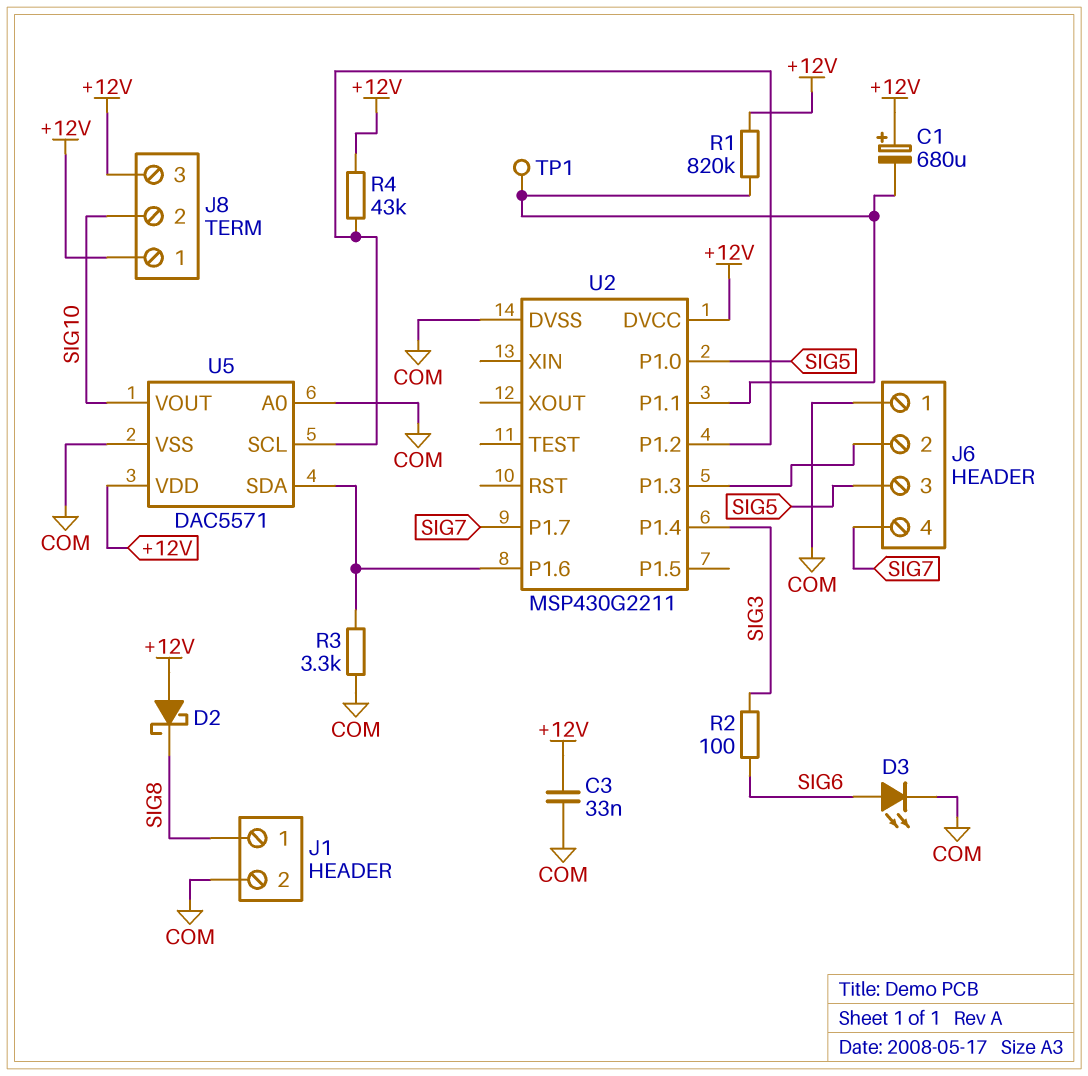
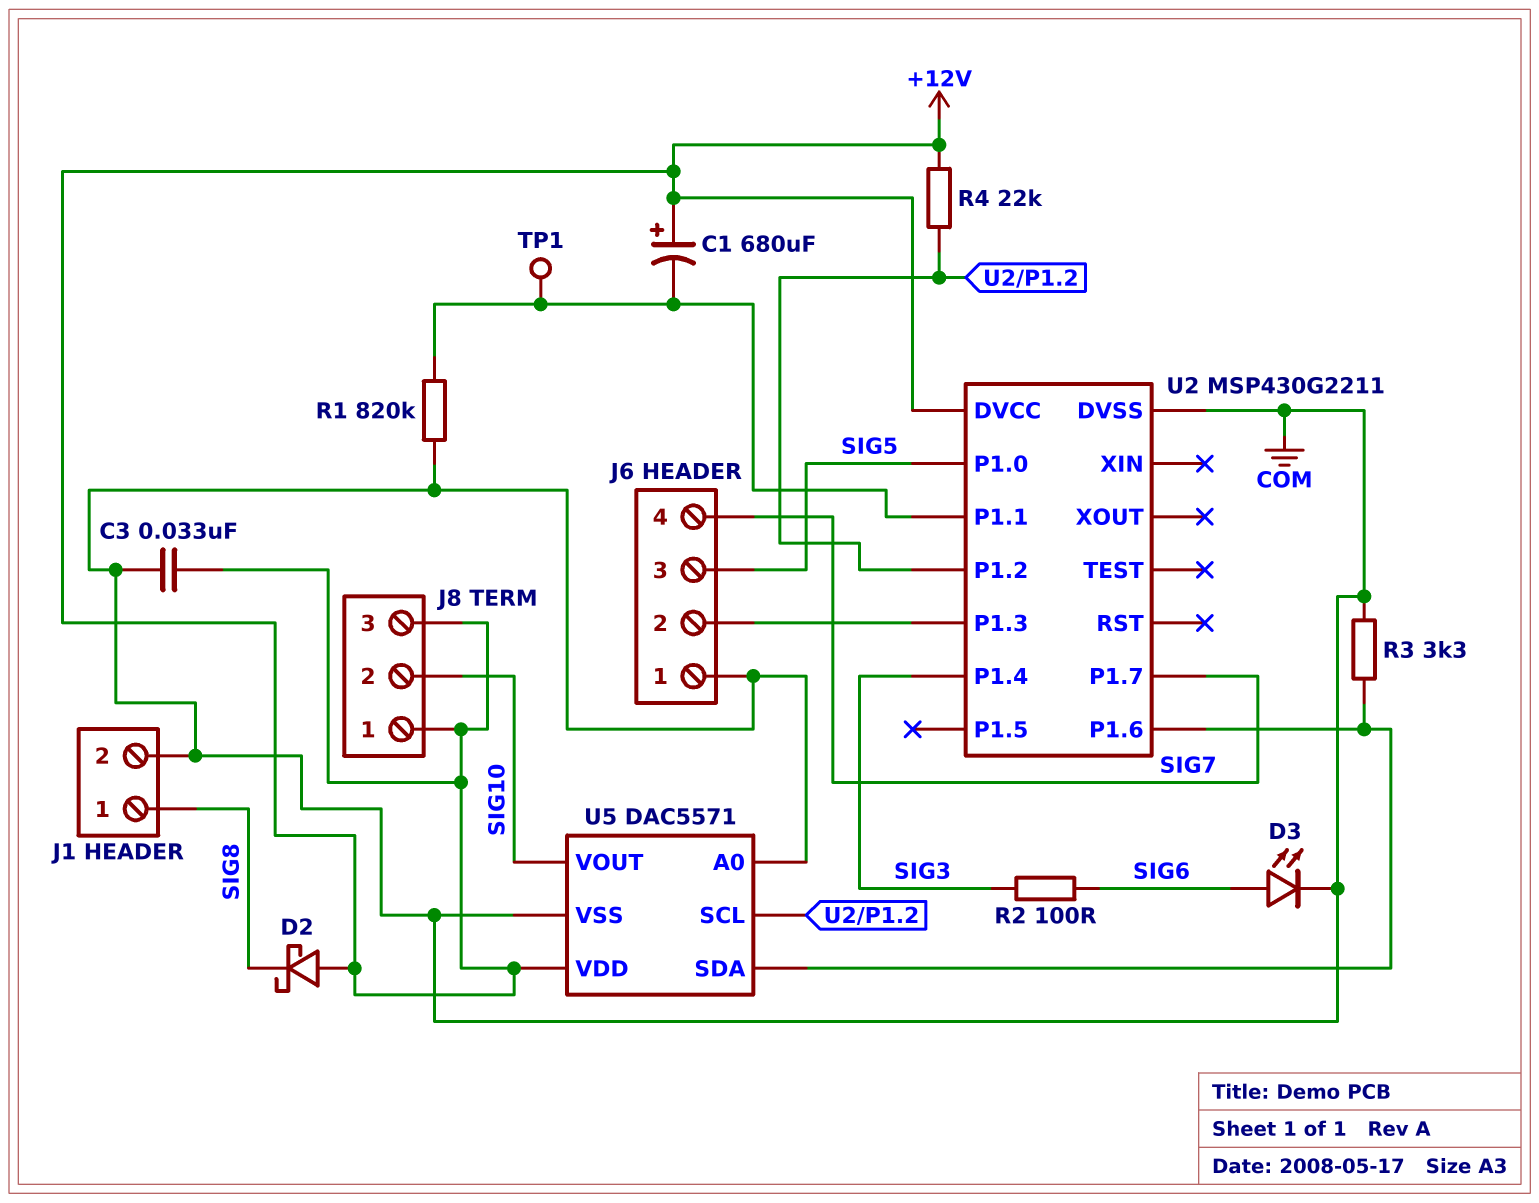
R1: 820k (+12V, U2/P1.1) -> 820k (COM, U2/P1.1)
R4: 43k (+12V, U2/P1.2) -> 22k (+12V, U2/P1.2)

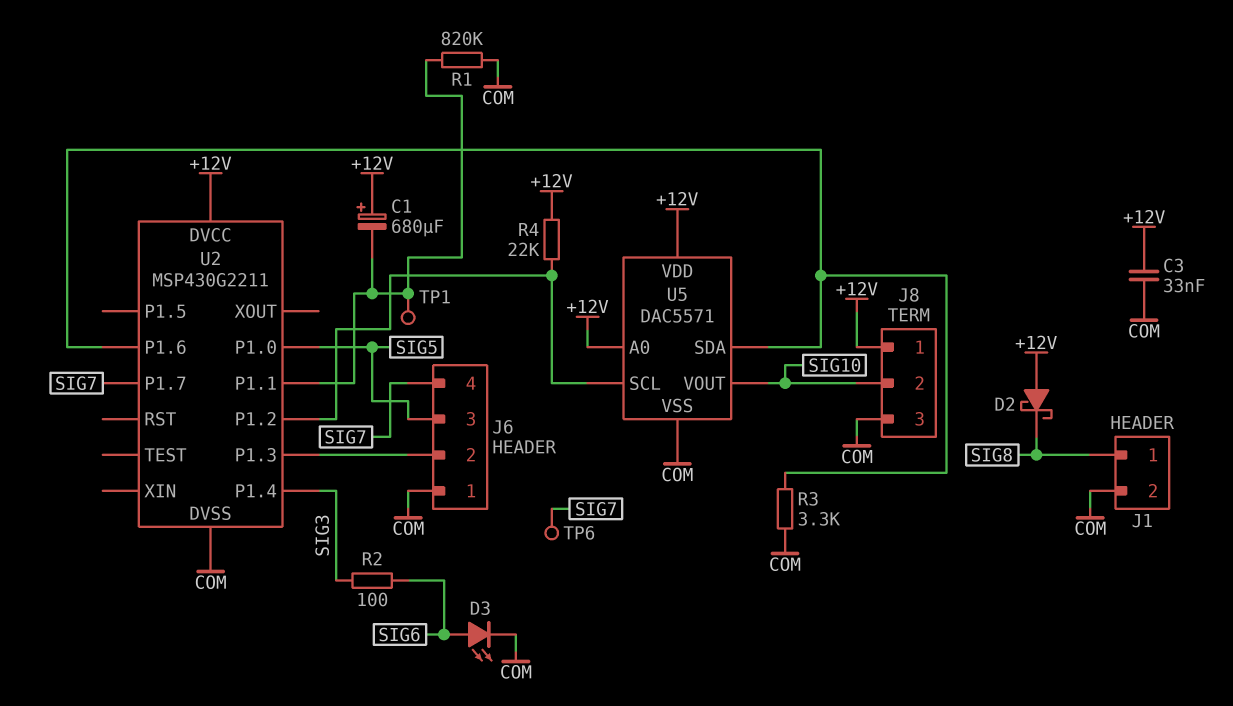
J8 pin 3: +12V -> COM
TP6: none -> test point (SIG7)
U5 pin A0: COM -> +12V

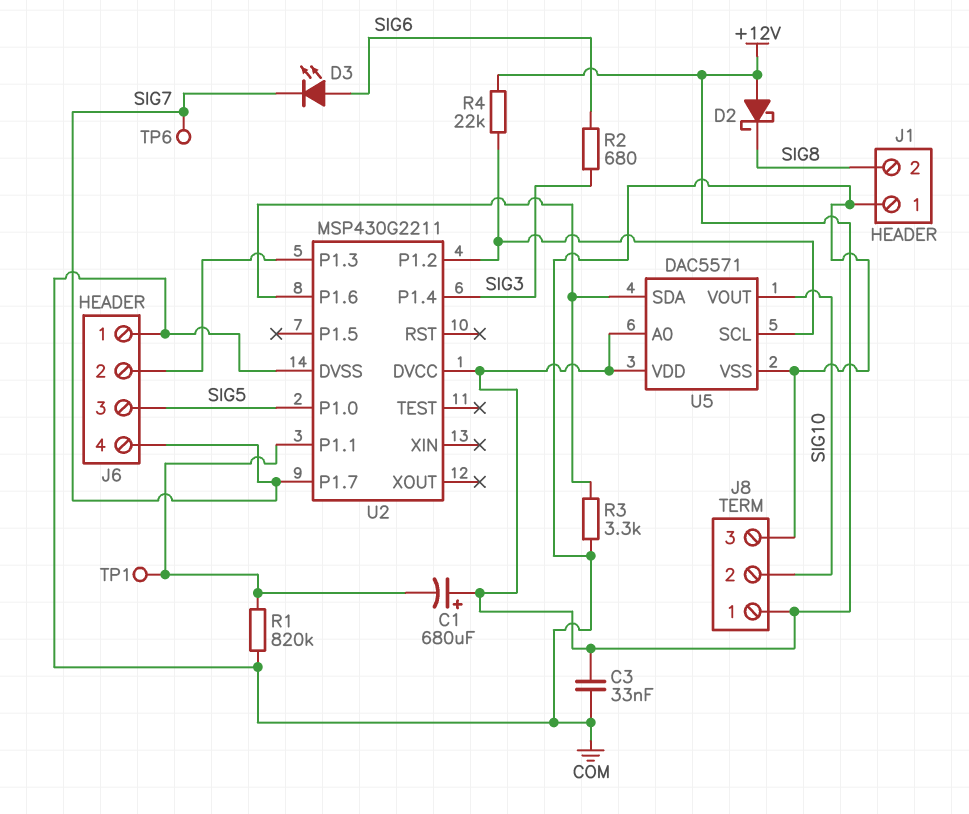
D3: LED (A SIG6, K COM) -> LED (A SIG6, K SIG7)
J1 pin 1: SIG8 -> COM
J1 pin 2: COM -> SIG8
R2: 100 (SIG3, SIG6) -> 680 (SIG3, SIG6)

